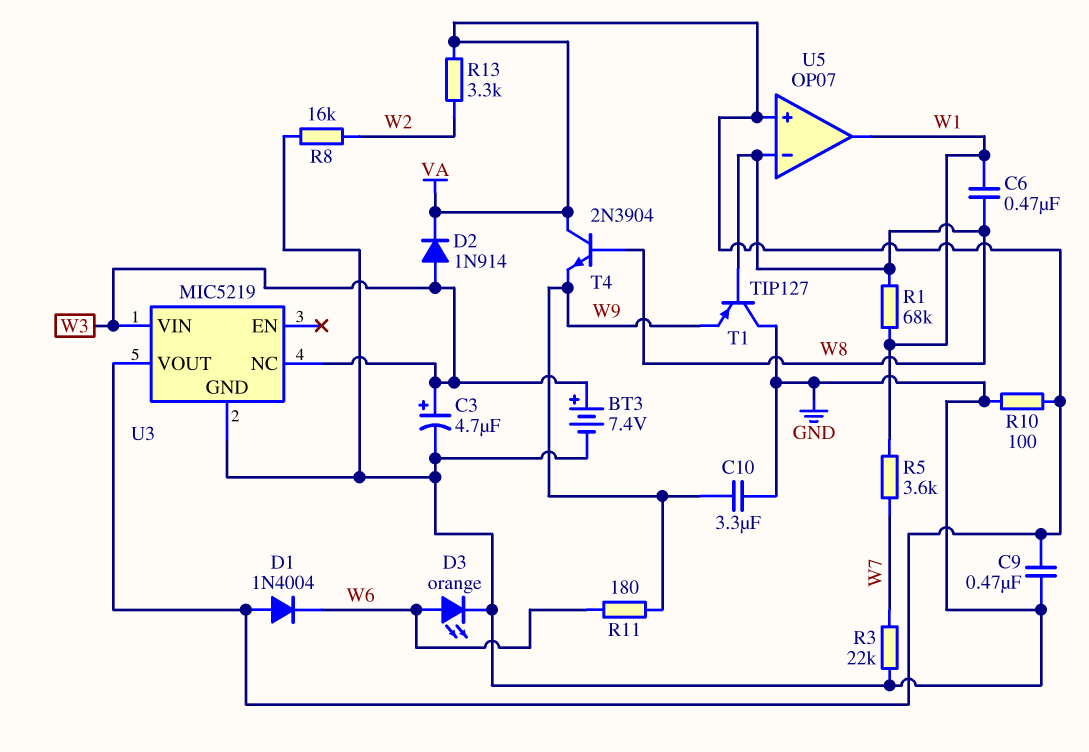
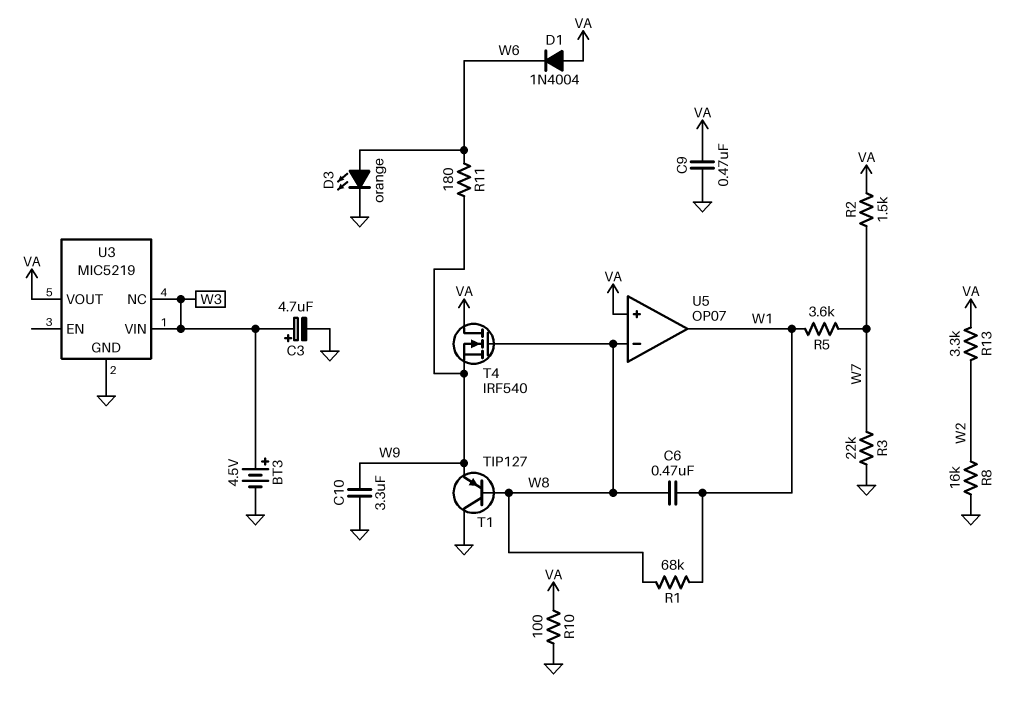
BT3: 7.4V (plus W3, minus GND) -> 4.5V (plus W3, minus GND)
D2: diode 1N914 (A W3, K VA) -> none
R2: none -> 1.5k (VA, W7)
T4: NPN 2N3904 (B W8, C VA, E W9) -> NMOS IRF540 (G W8, D VA, S W9)

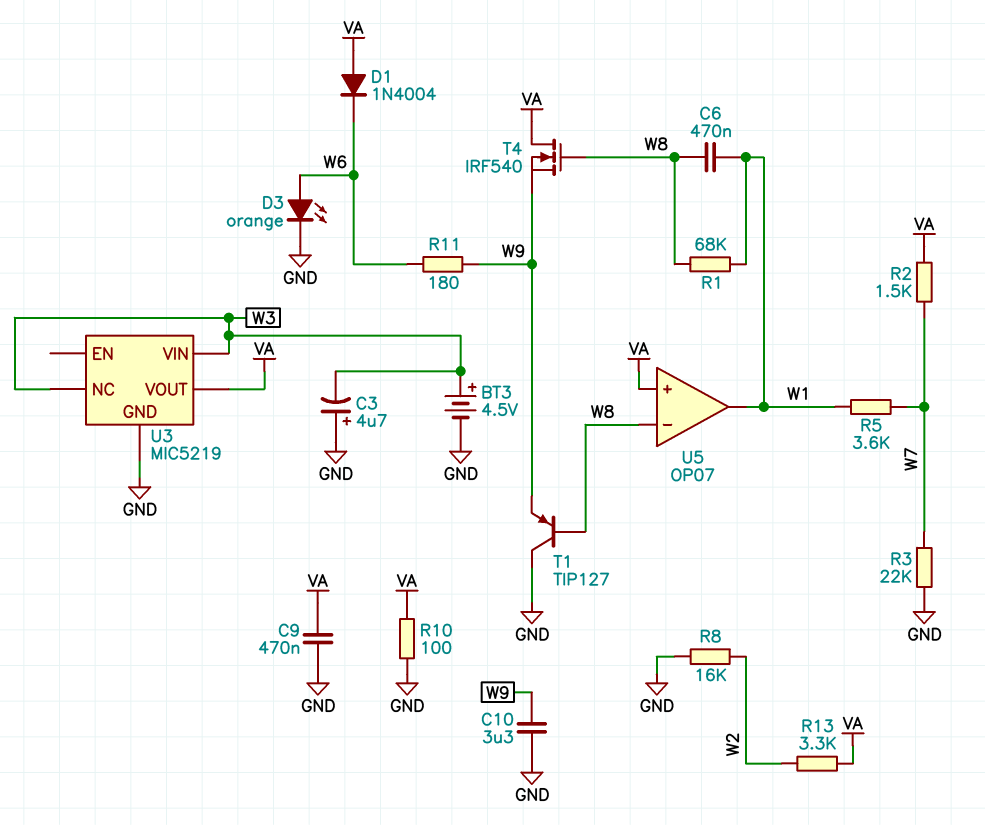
C3: 4.7uF (plus W3, minus GND) -> 4.7uF (plus GND, minus W3)

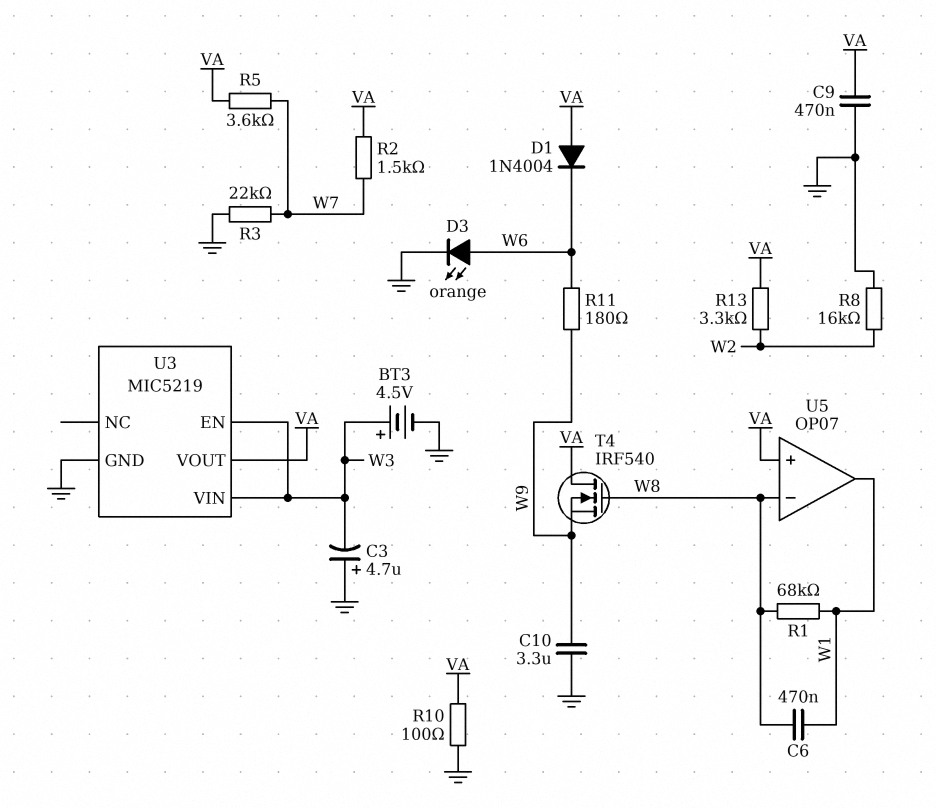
R5: 3.6k (W1, W7) -> 3.6k (VA, W7)
T1: PNP TIP127 (B W8, C GND, E W9) -> none
U3 pin EN: none -> W3
U3 pin NC: W3 -> none

